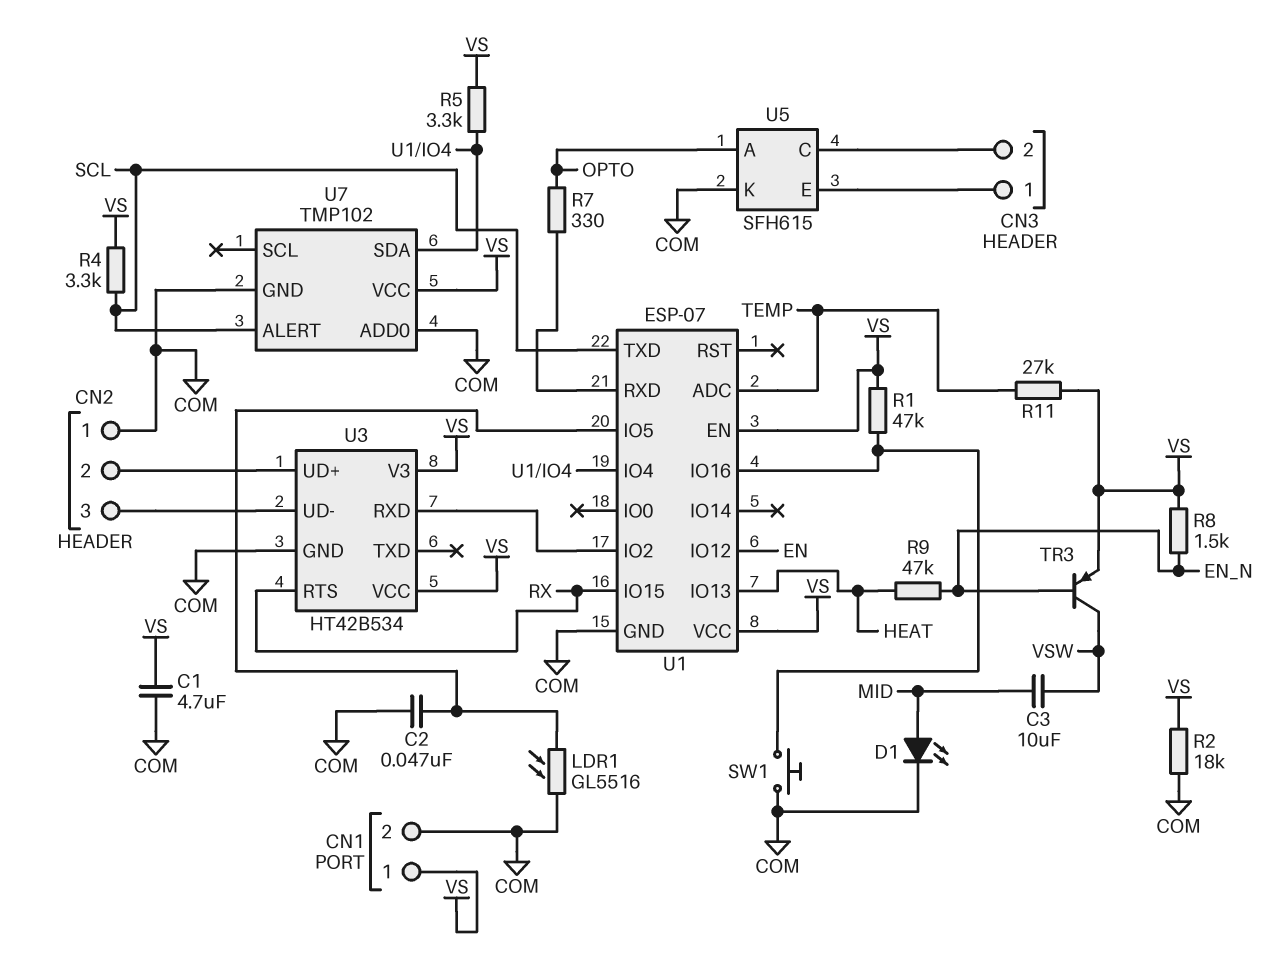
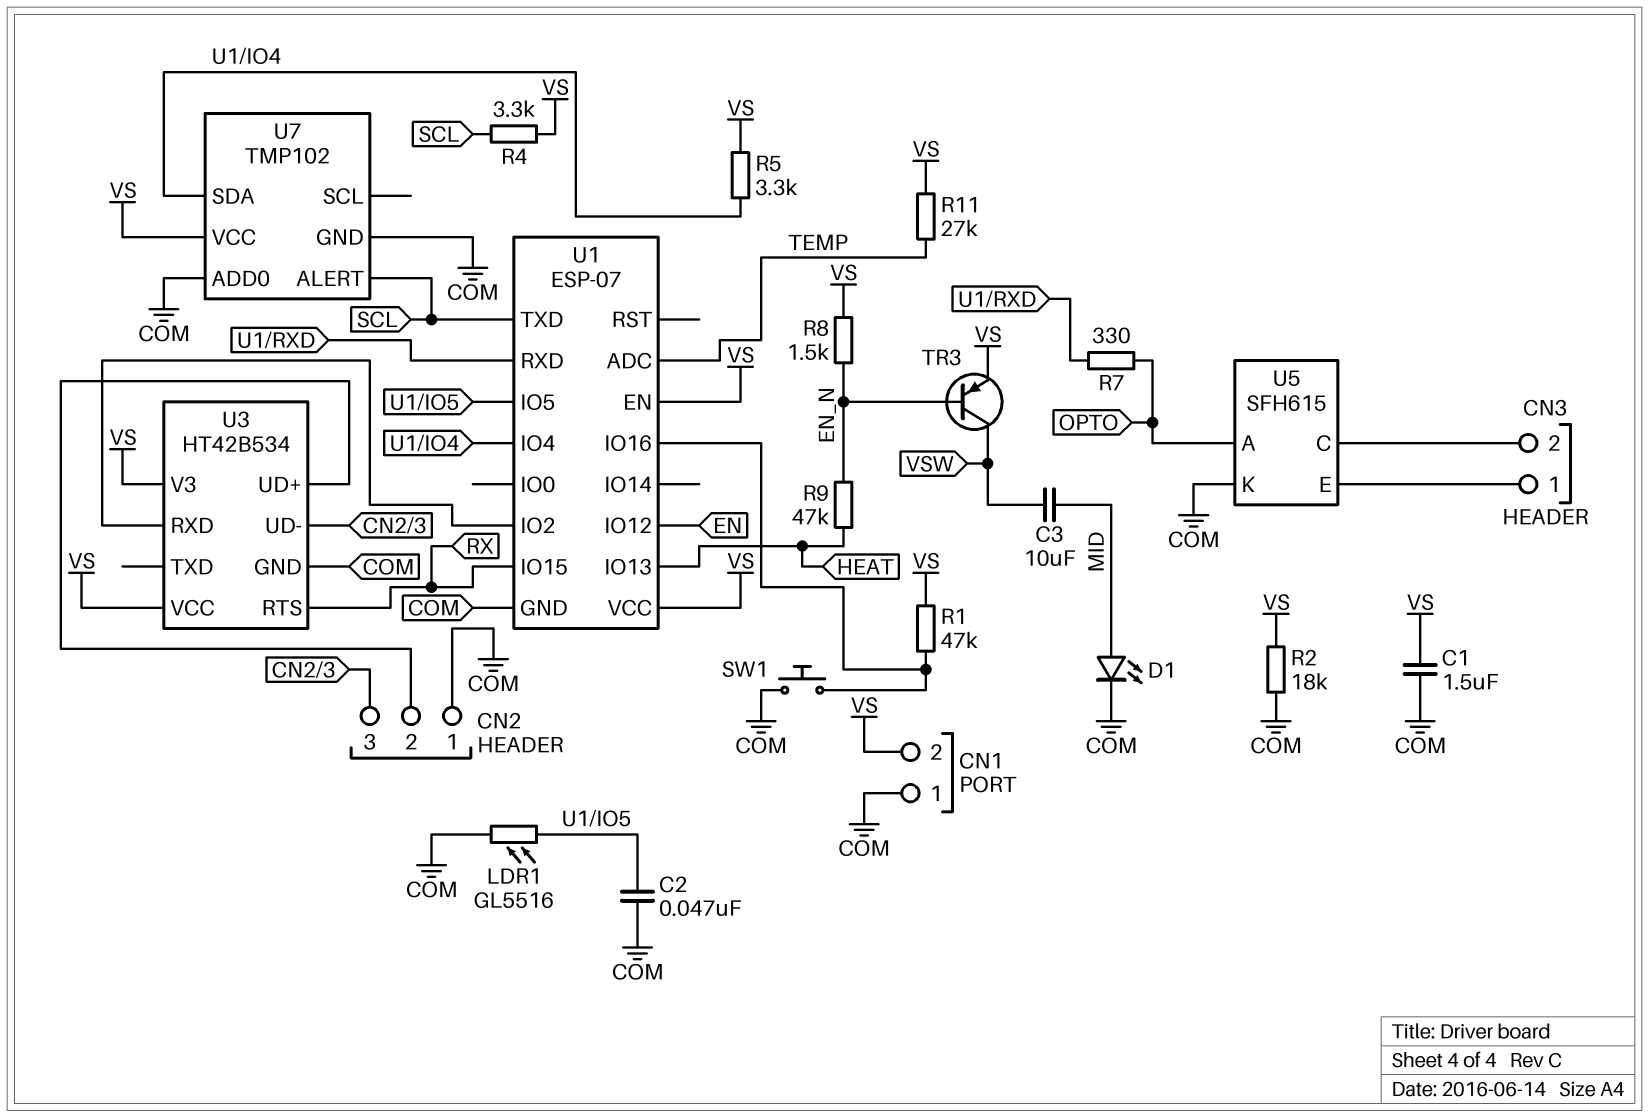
C1: 4.7uF (COM, VS) -> 1.5uF (COM, VS)
CN1 pin 1: VS -> COM
CN1 pin 2: COM -> VS

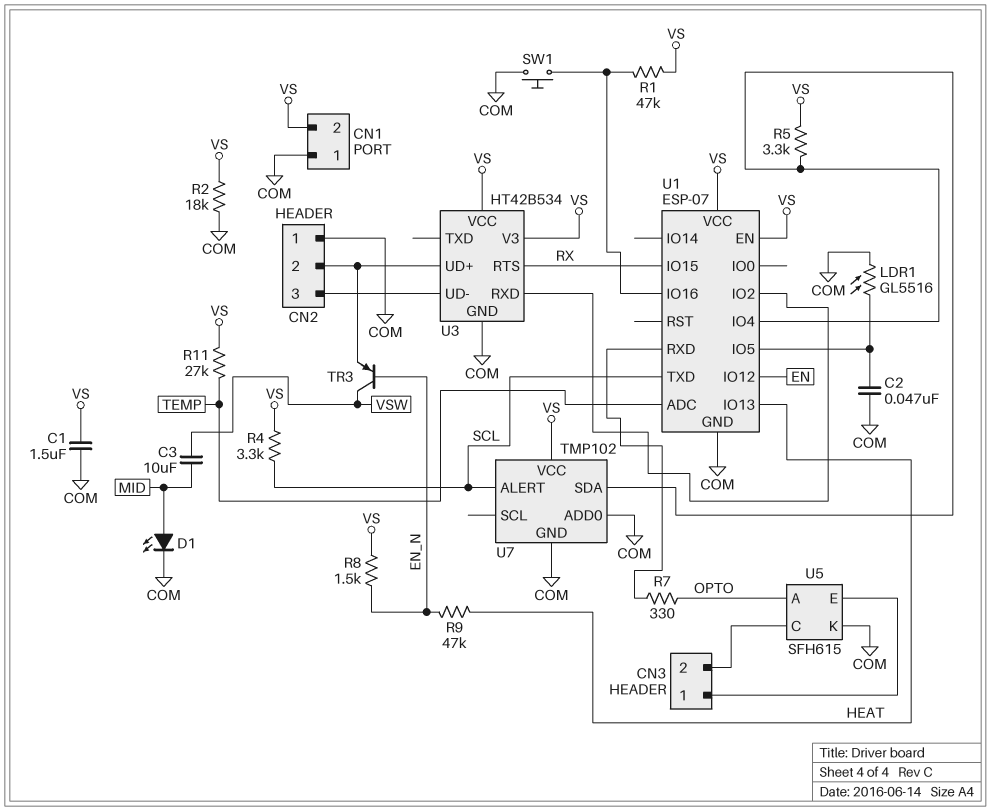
TR3: PNP (B EN_N, C VSW, E VS) -> PNP (B EN_N, C VSW, E CN2/2)

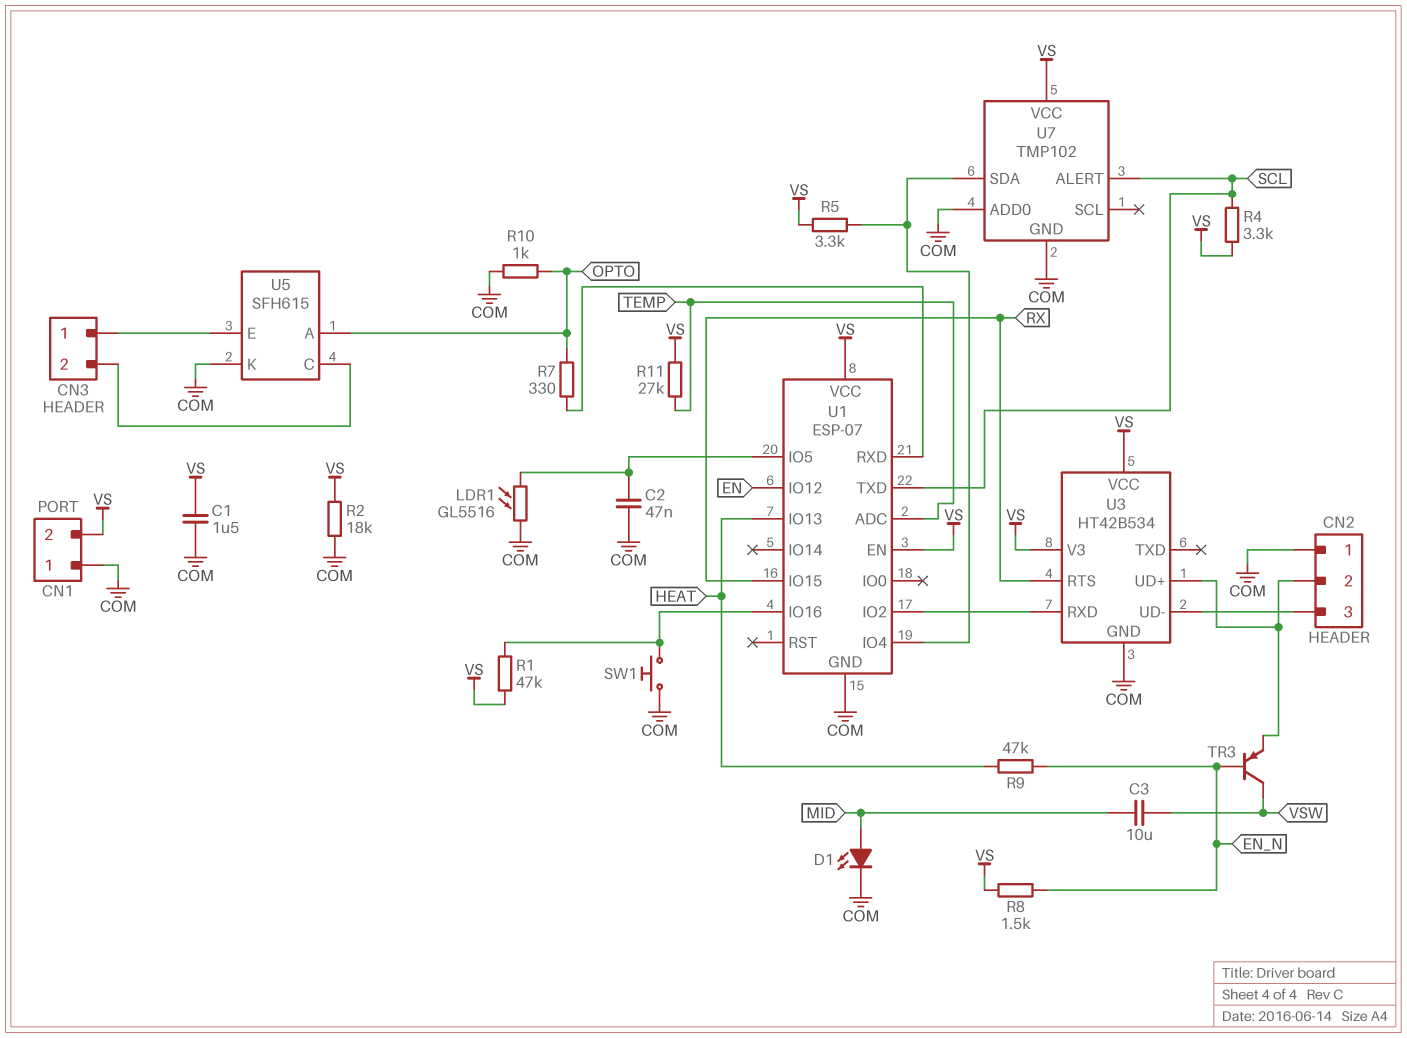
R10: none -> 1k (COM, OPTO)

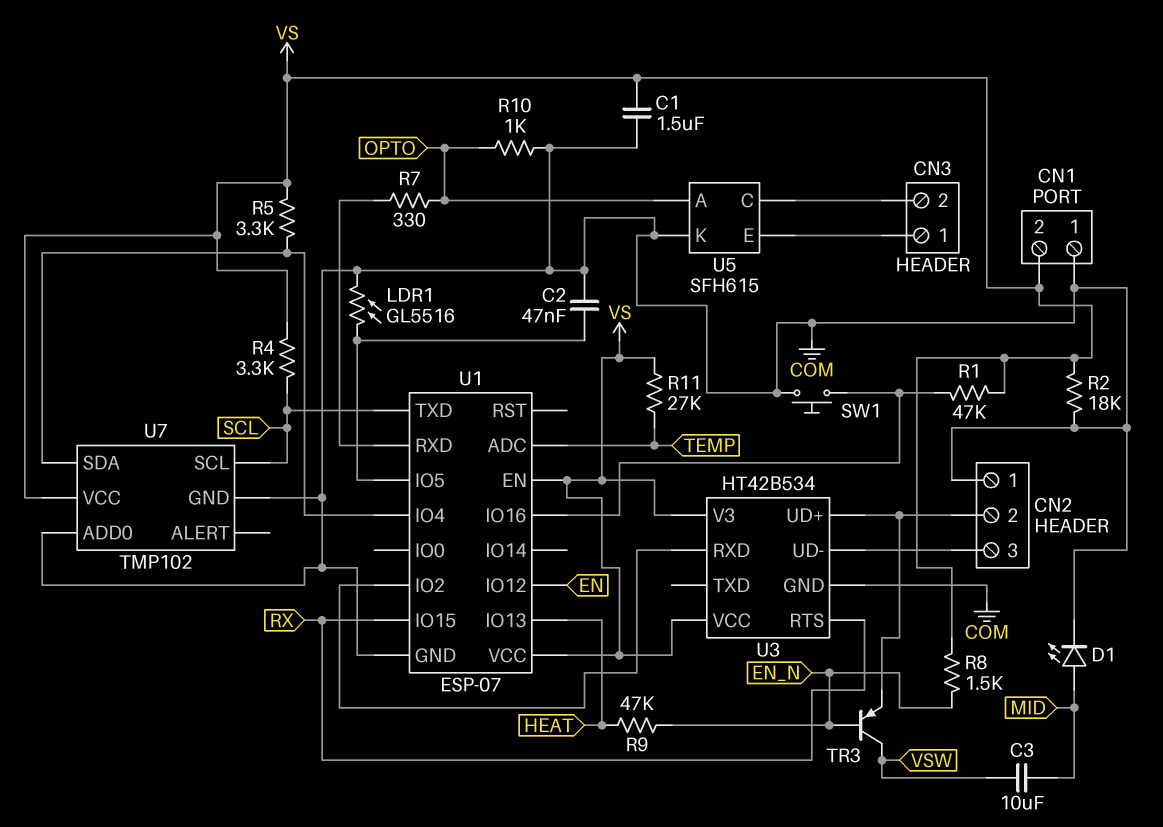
U7 pin ALERT: SCL -> none
U7 pin SCL: none -> SCL

